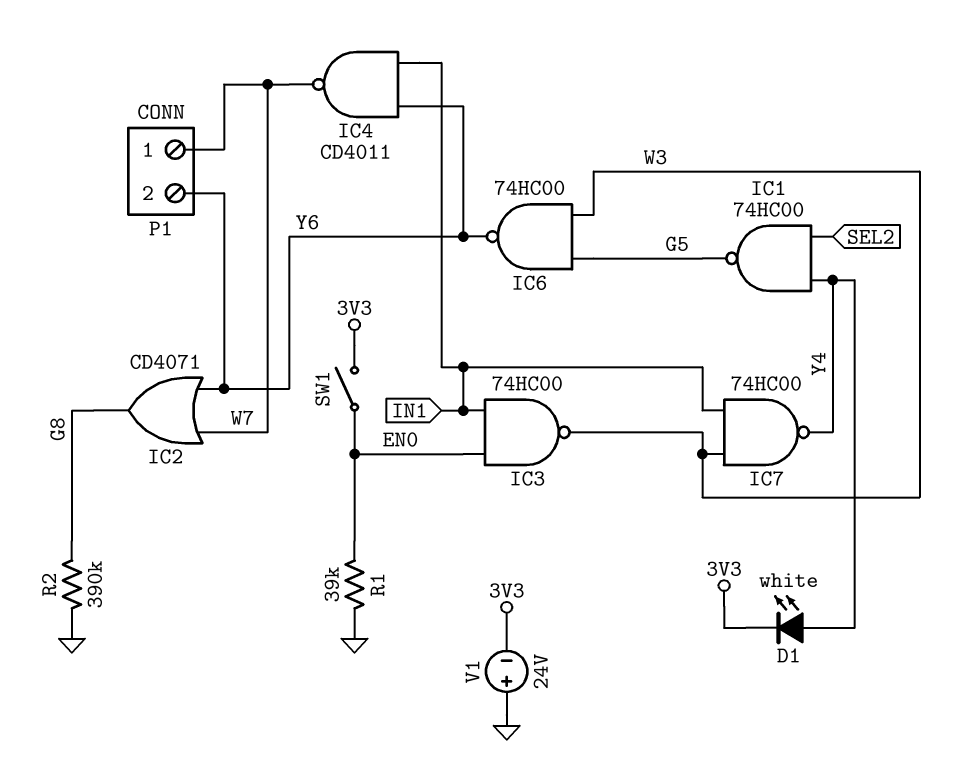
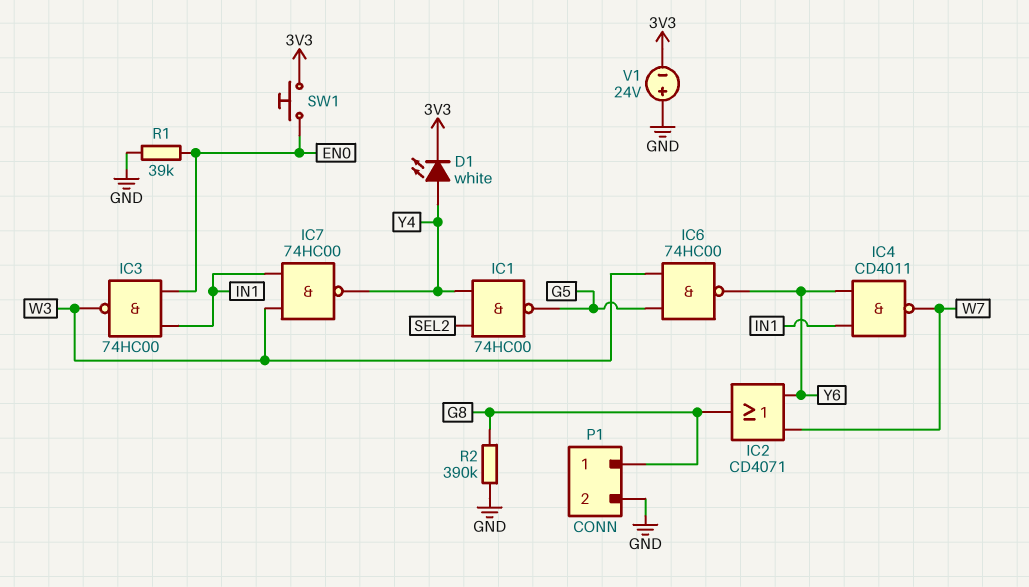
P1 pin 1: W7 -> G8
P1 pin 2: Y6 -> GND
SW1: switch (3V3, EN0) -> button (3V3, EN0)

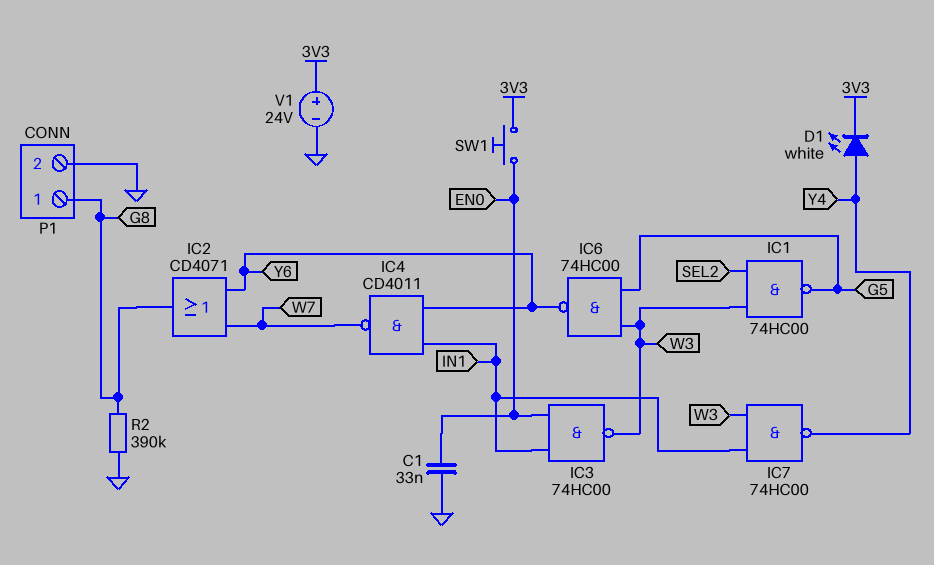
C1: none -> 33nF (EN0, GND)
IC1: NAND 74HC00 (in SEL2, in Y4, out G5) -> NAND 74HC00 (in SEL2, in W3, out G5)
R1: 39k (EN0, GND) -> none
V1: 24V (plus GND, minus 3V3) -> 24V (plus 3V3, minus GND)

